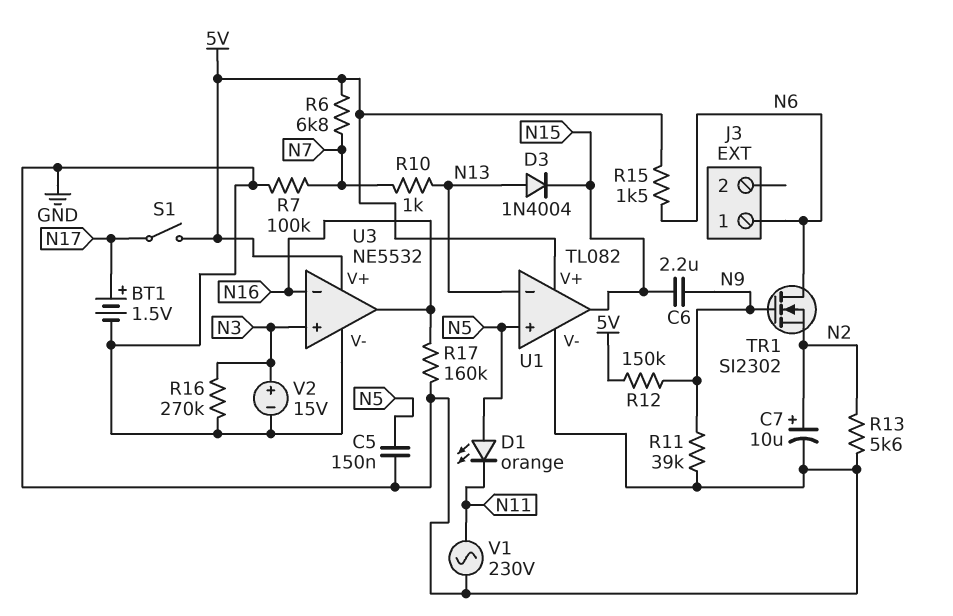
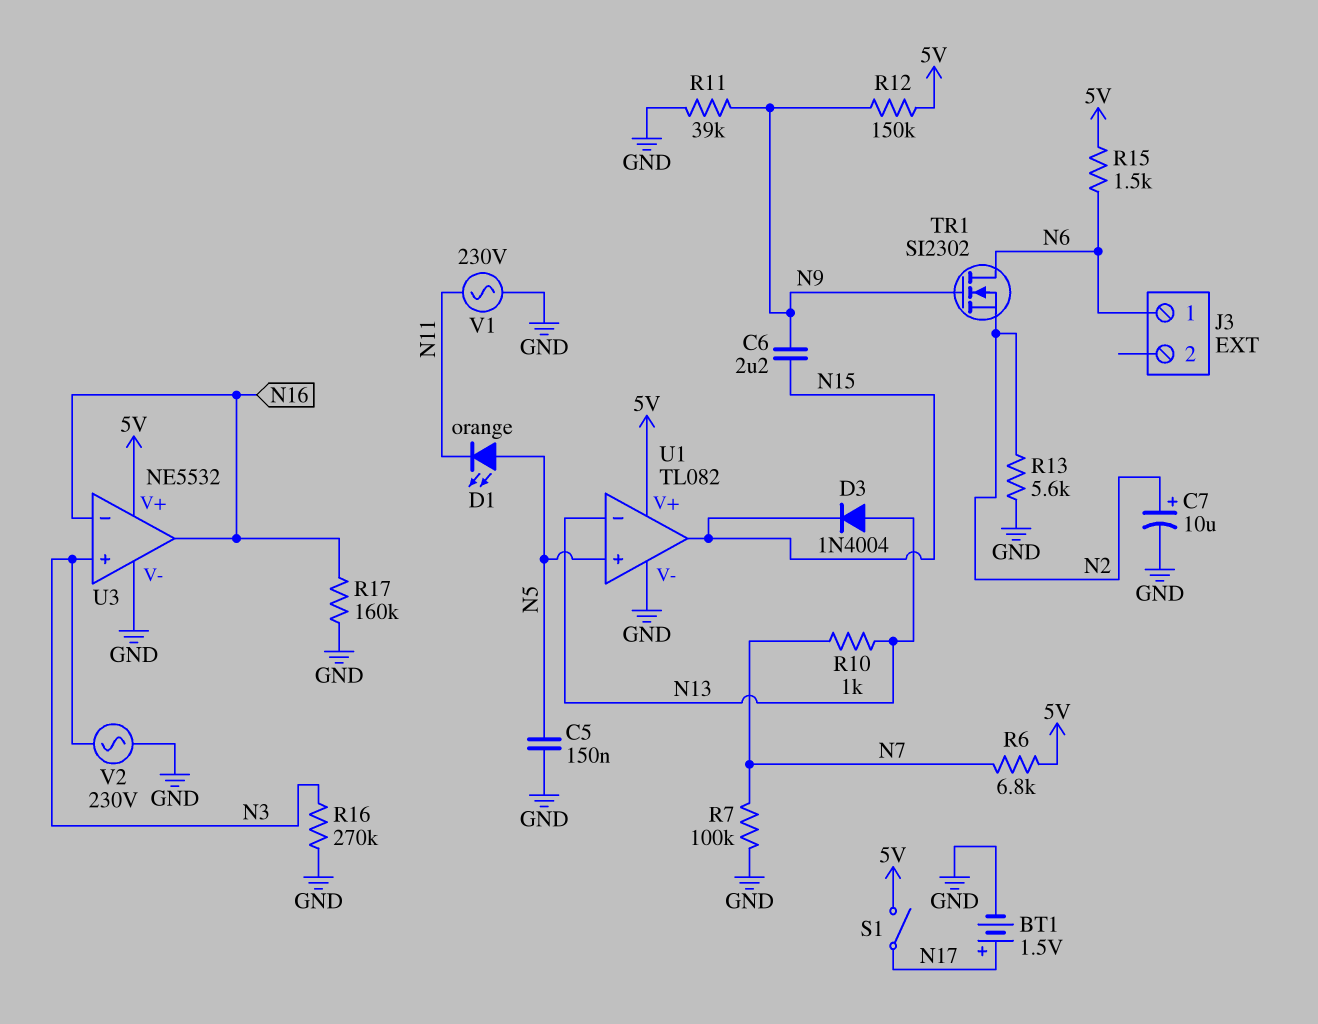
V2: 15V (plus N3, minus GND) -> AC 230V (GND, N3)

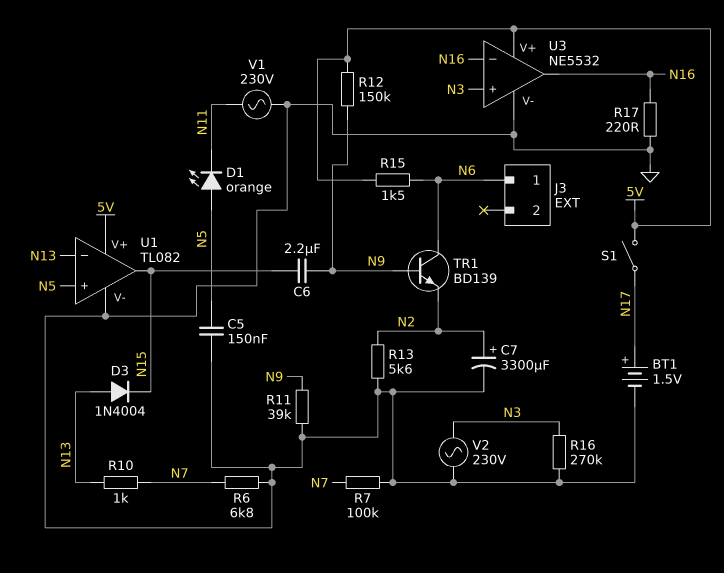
C7: 10uF (plus N2, minus GND) -> 3300uF (plus N2, minus GND)
R6: 6.8k (5V, N7) -> 6.8k (GND, N7)
R17: 160k (GND, N16) -> 220 (GND, N16)
TR1: NMOS SI2302 (G N9, D N6, S N2) -> NPN BD139 (B N9, C N6, E N2)

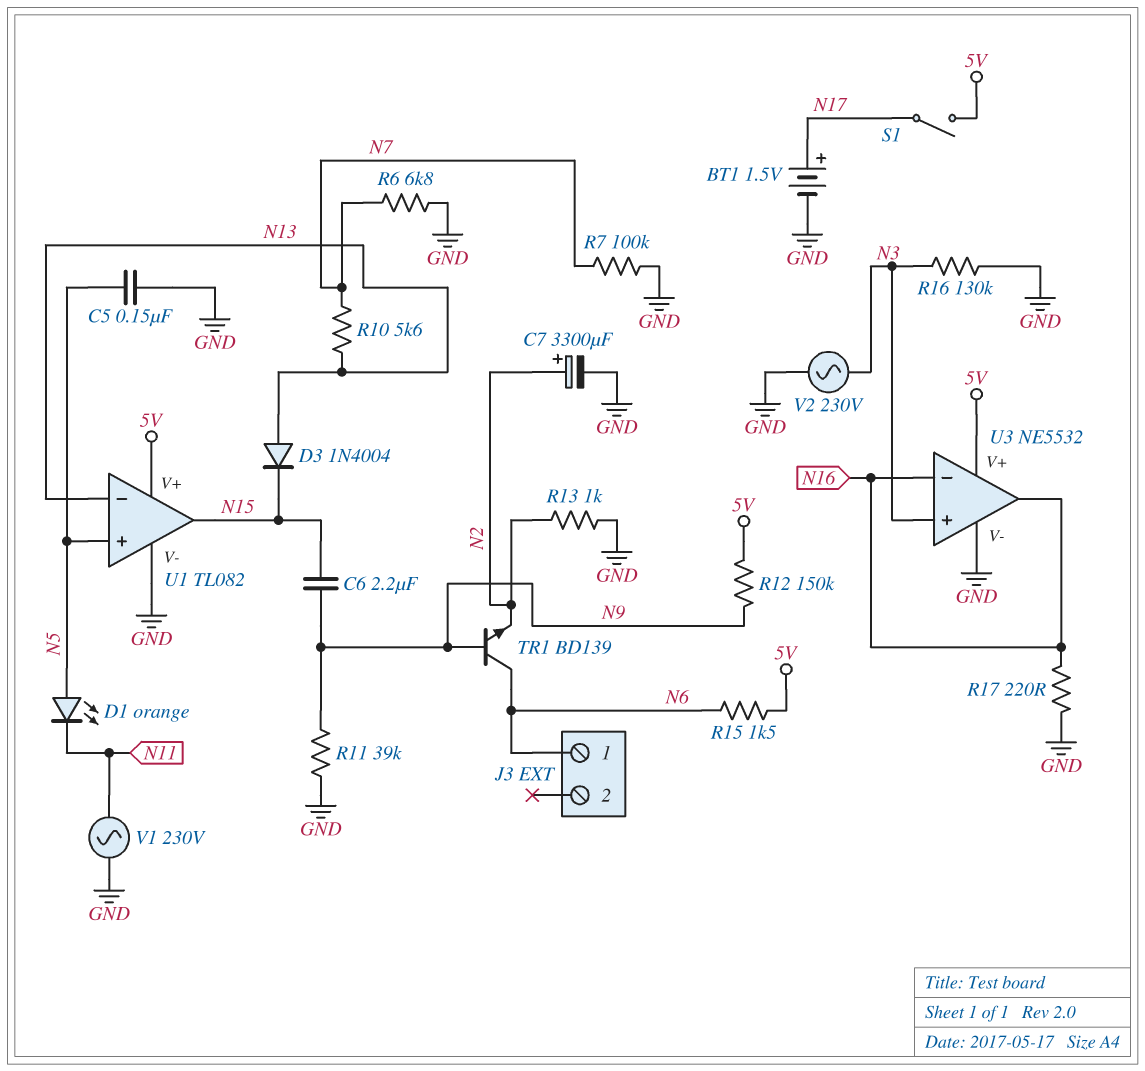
R10: 1k (N7, N13) -> 5.6k (N7, N13)
R13: 5.6k (GND, N2) -> 1k (GND, N2)
R16: 270k (GND, N3) -> 130k (GND, N3)

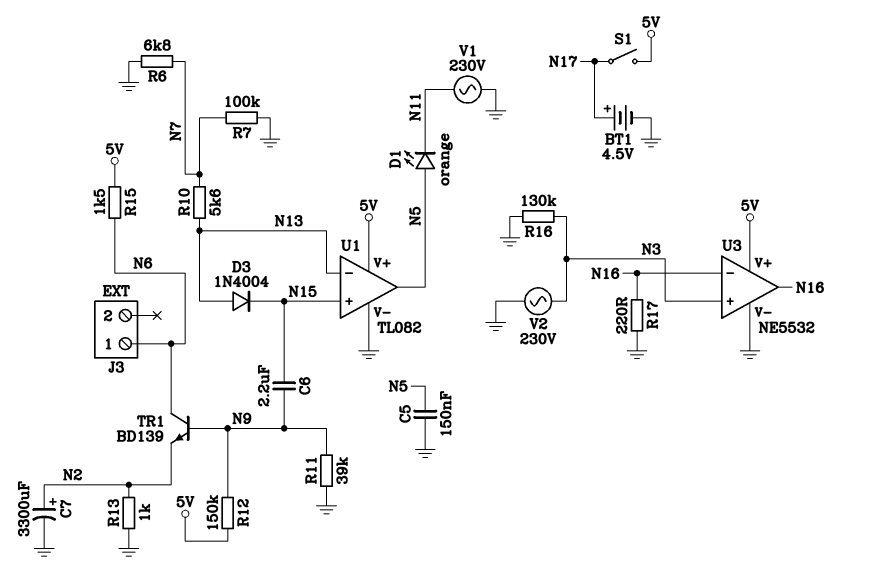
BT1: 1.5V (plus N17, minus GND) -> 4.5V (plus N17, minus GND)
U1 pin in+: N5 -> N15
U1 pin out: N15 -> N5

